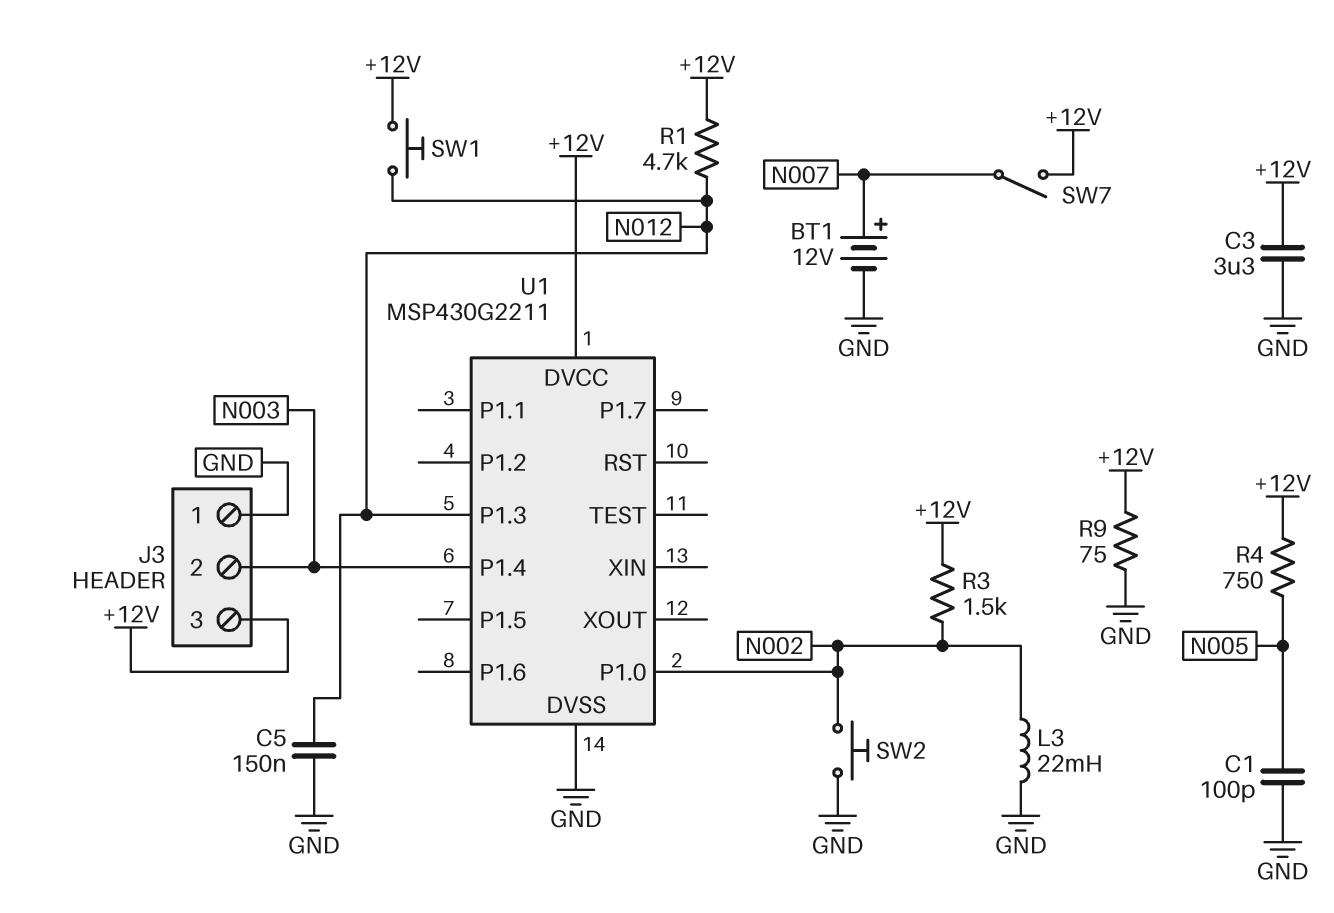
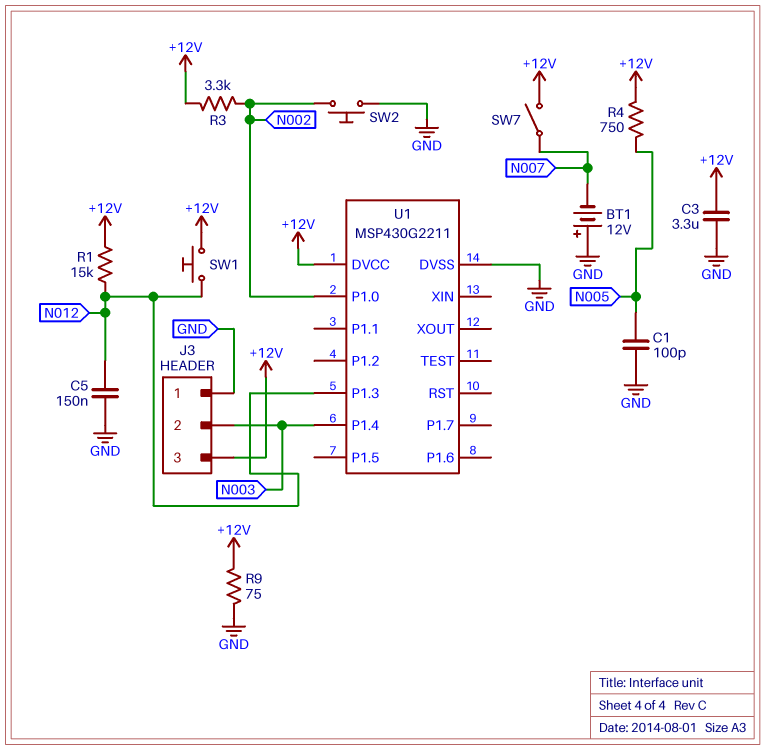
BT1: 12V (plus N007, minus GND) -> 12V (plus GND, minus N007)
L3: 22mH (GND, N002) -> none
R1: 4.7k (+12V, N012) -> 15k (+12V, N012)
R3: 1.5k (+12V, N002) -> 3.3k (+12V, N002)

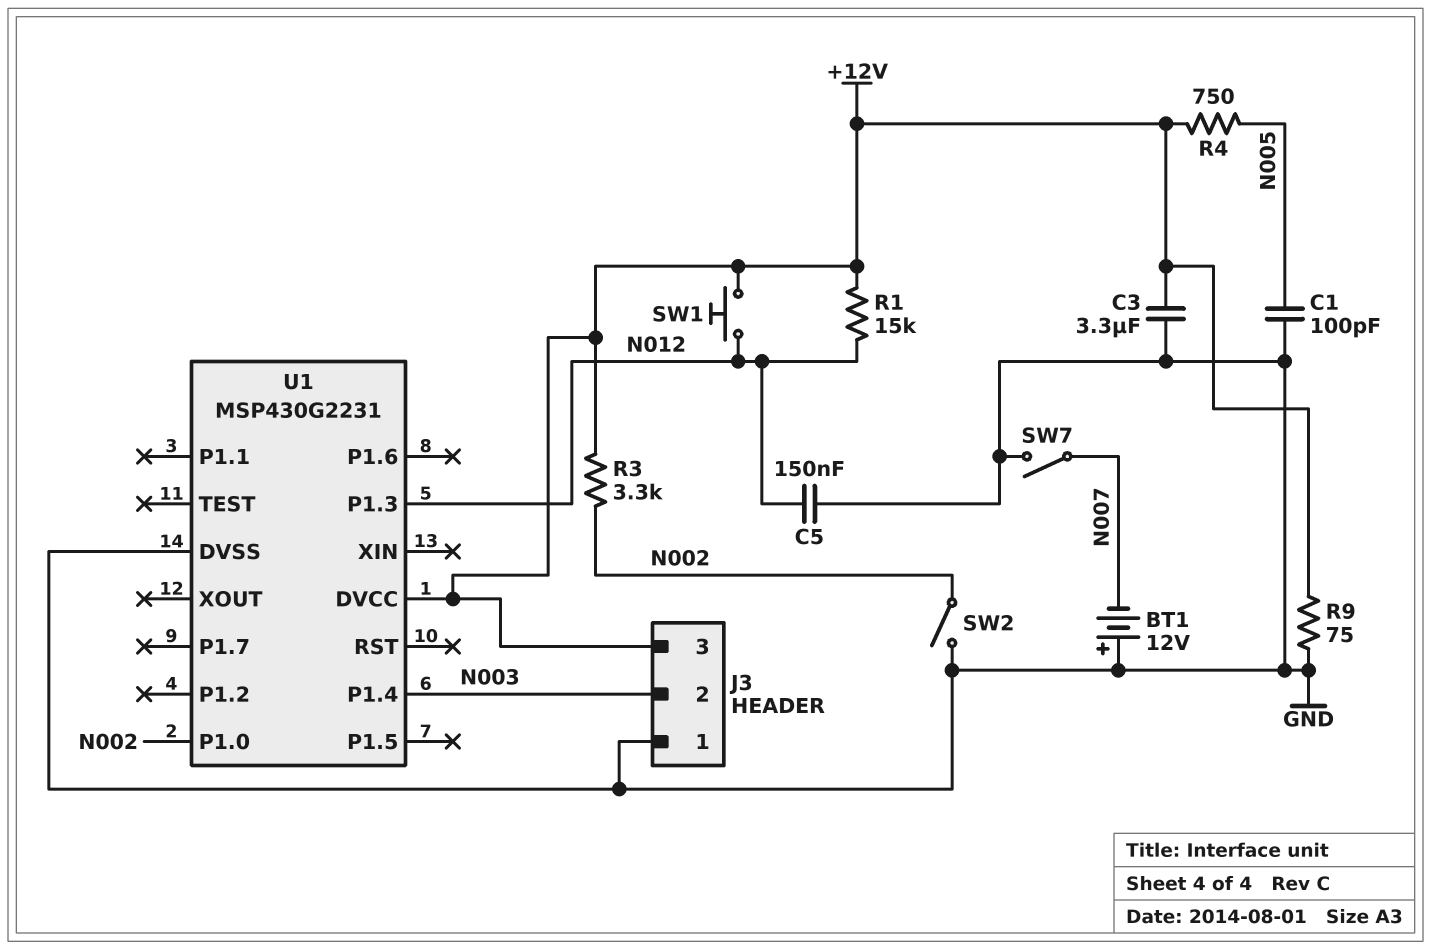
SW2: button (GND, N002) -> switch (GND, N002)
SW7: switch (+12V, N007) -> switch (GND, N007)
U1: MSP430G2211 -> MSP430G2231

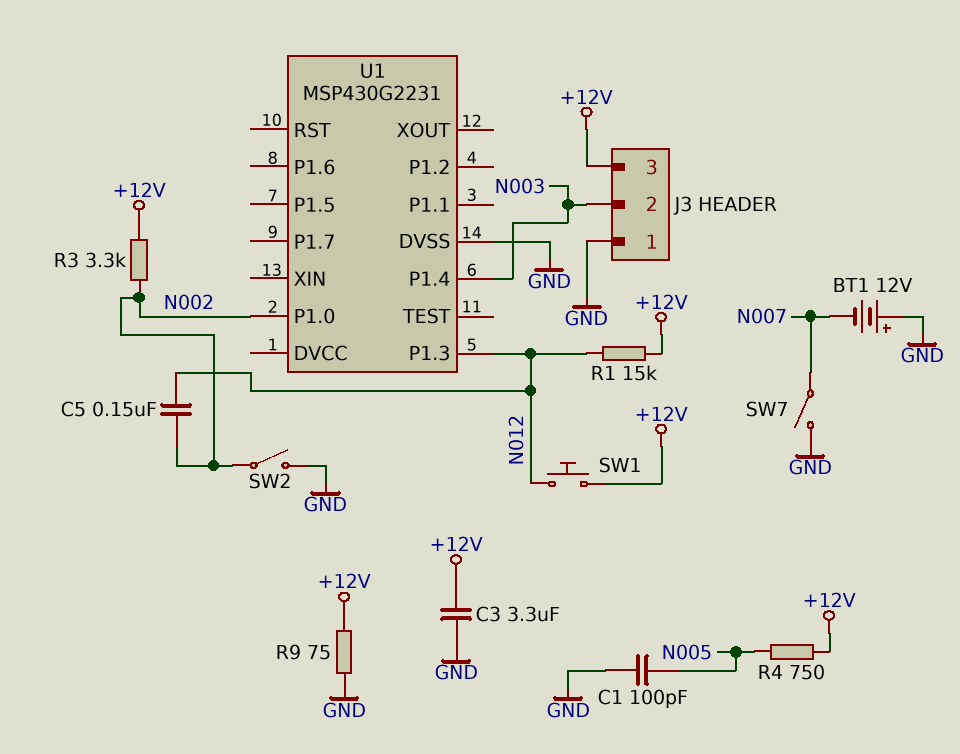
C5: 150nF (GND, N012) -> 150nF (N002, N012)
U1 pin DVCC: +12V -> none

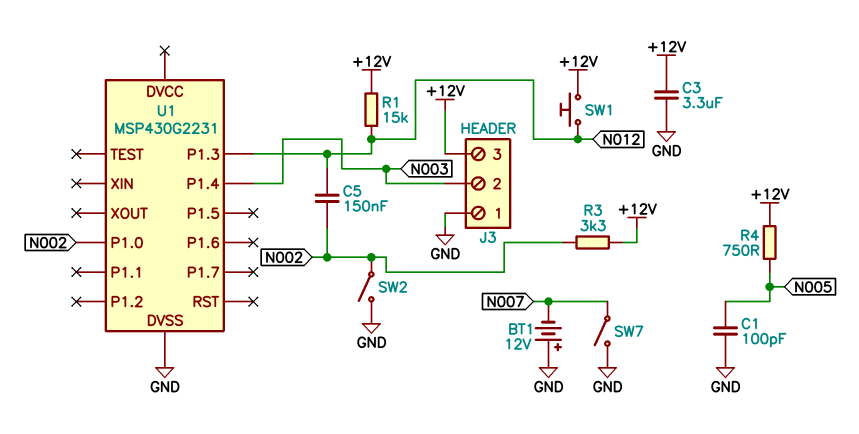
R9: 75 (+12V, GND) -> none

